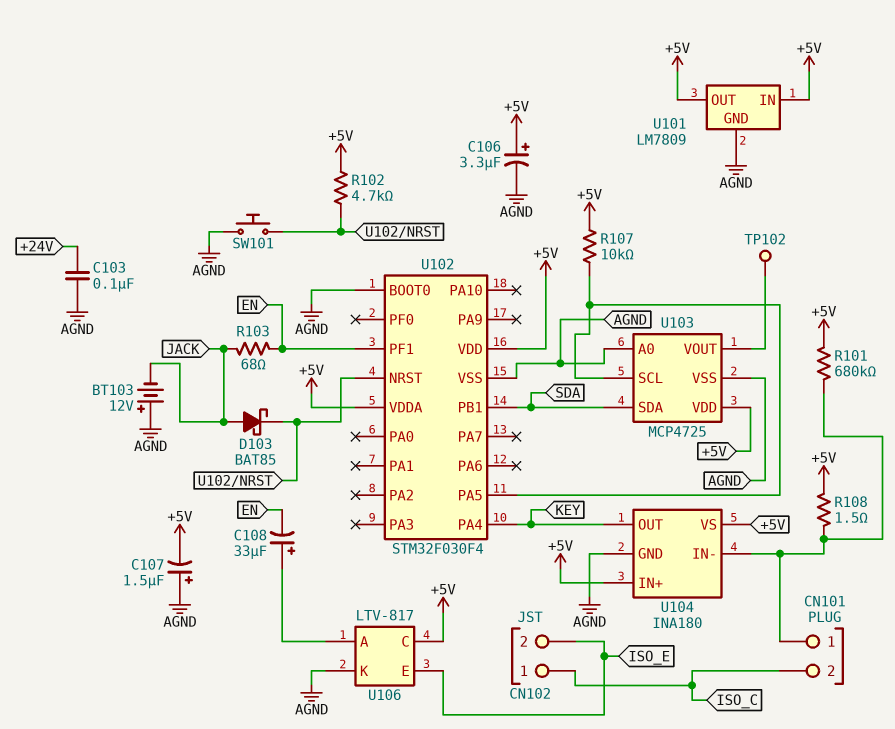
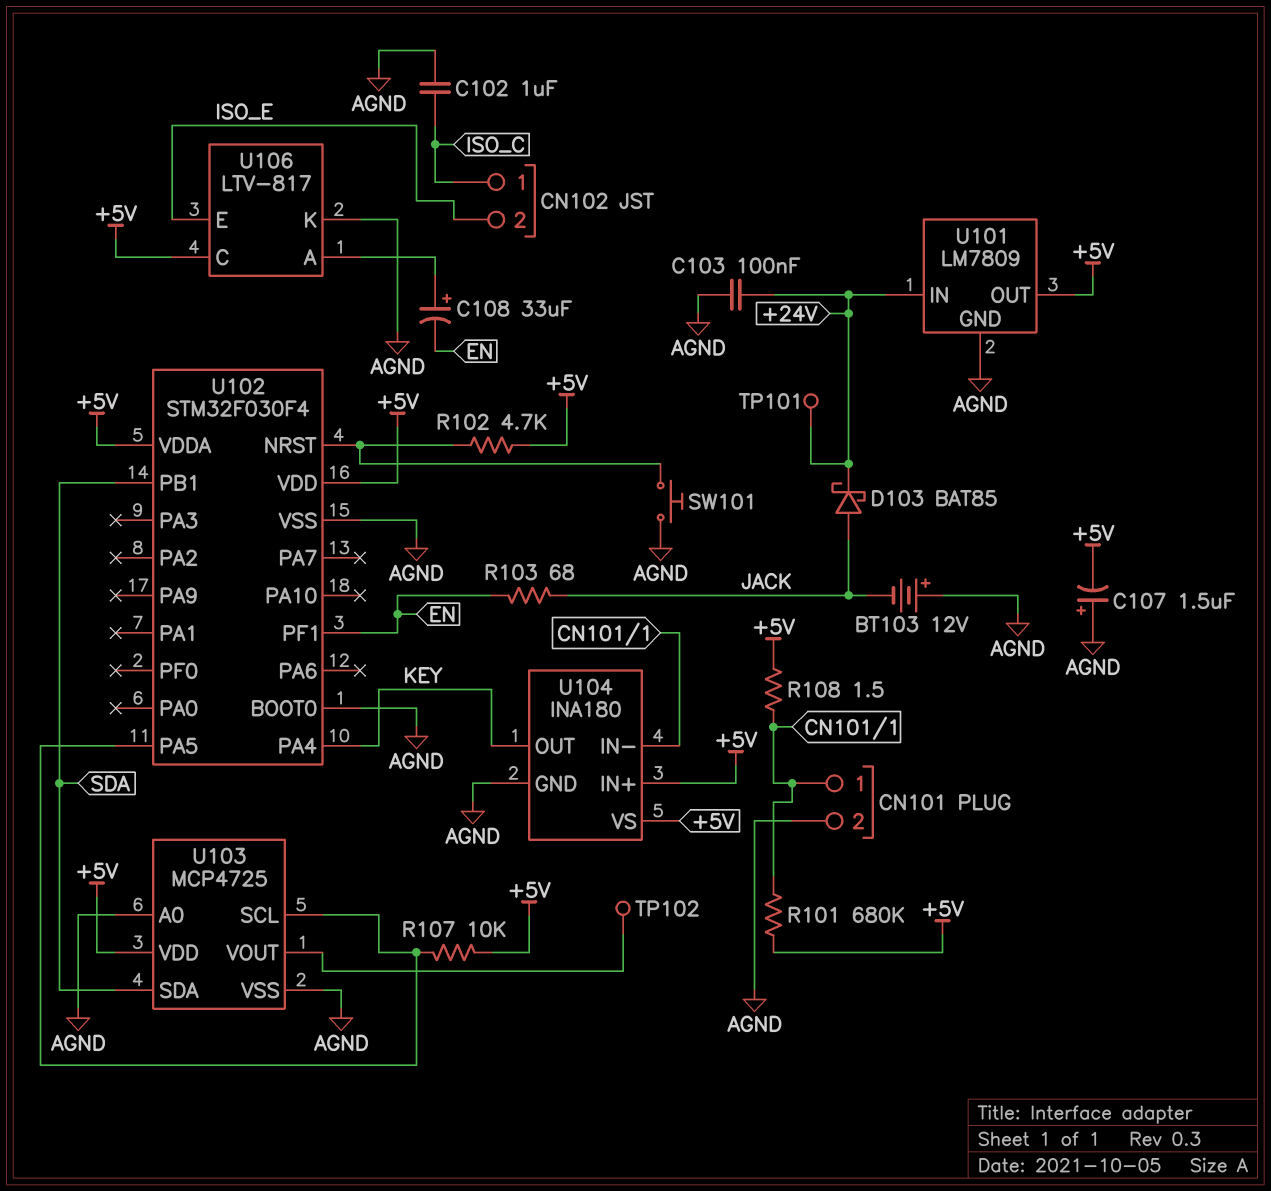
C102: none -> 1uF (AGND, ISO_C)
C106: 3.3uF (plus +5V, minus AGND) -> none
CN101 pin 2: ISO_C -> AGND
D103: schottky BAT85 (A JACK, K U102/NRST) -> schottky BAT85 (A JACK, K +24V)
TP101: none -> test point (+24V)
U101 pin IN: +5V -> +24V

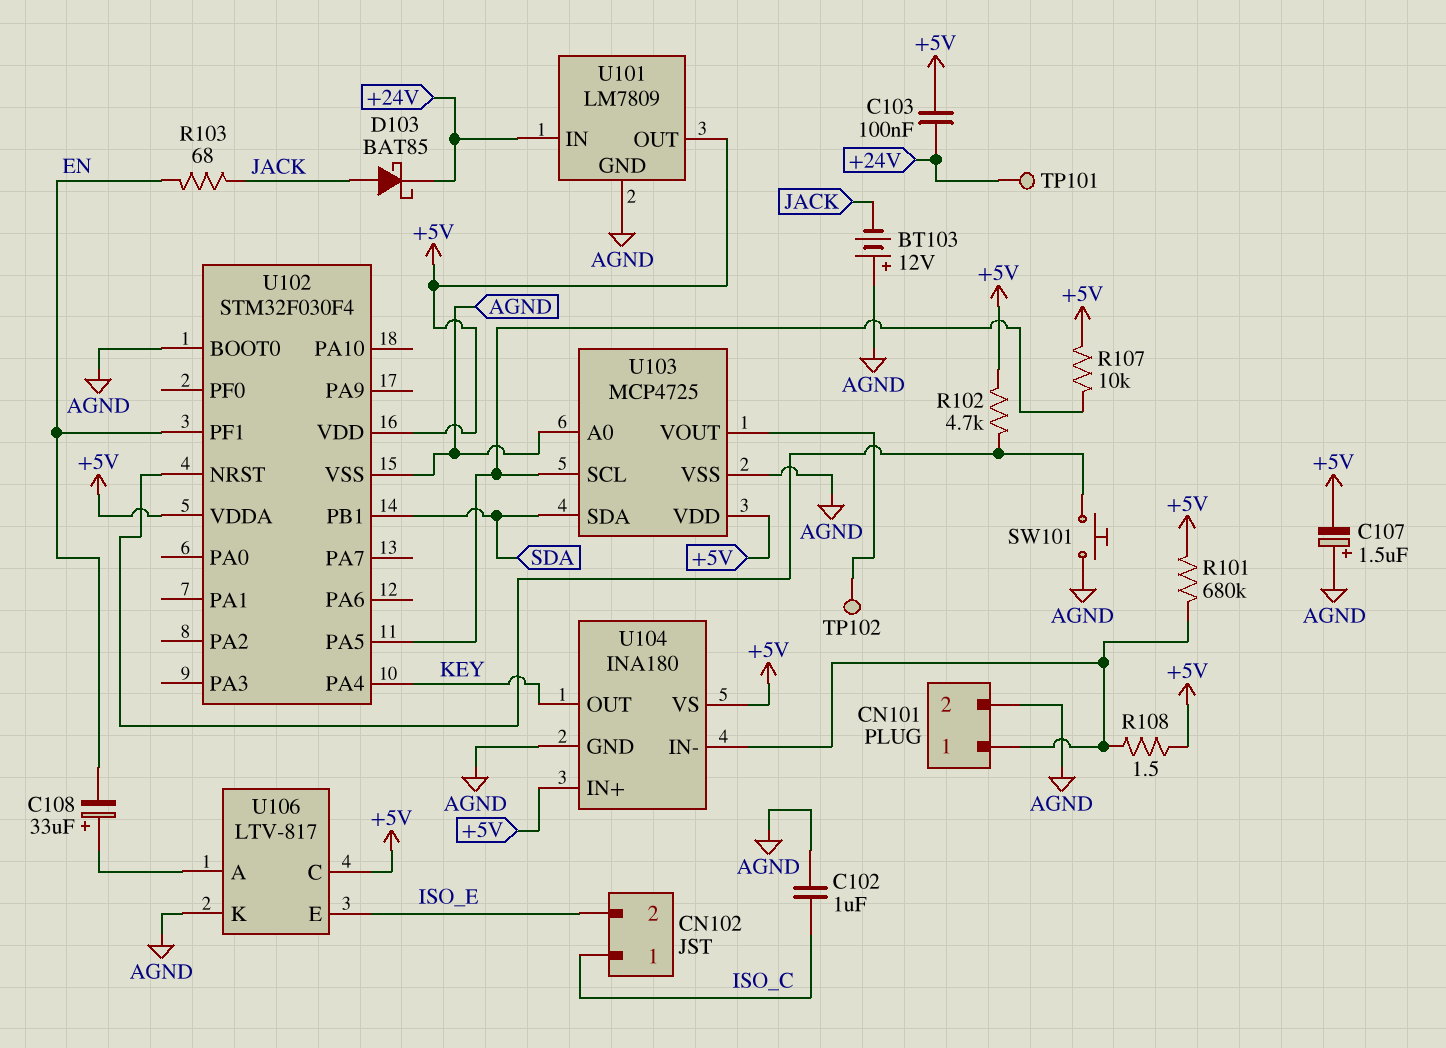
C103: 100nF (+24V, AGND) -> 100nF (+5V, +24V)

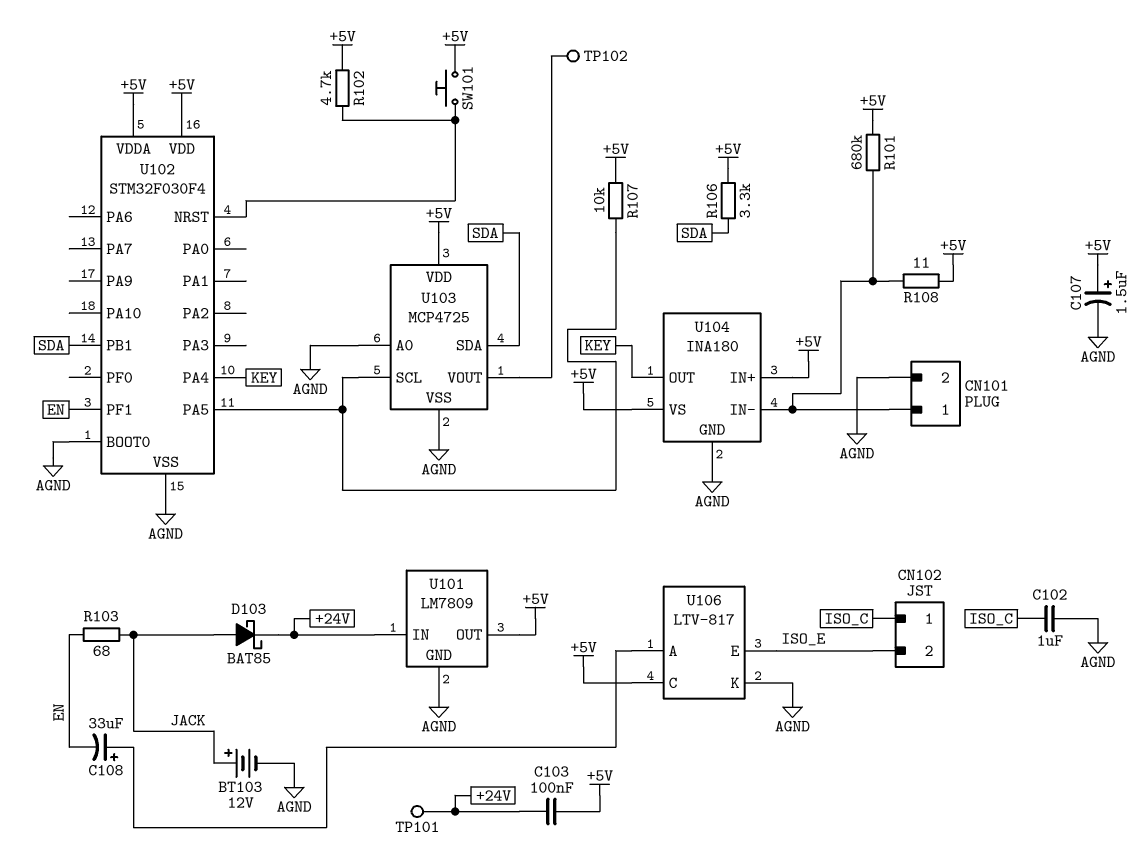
BT103: 12V (plus AGND, minus JACK) -> 12V (plus JACK, minus AGND)
C107: 1.5uF (plus AGND, minus +5V) -> 1.5uF (plus +5V, minus AGND)
R106: none -> 3.3k (+5V, SDA)
R108: 1.5 (+5V, CN101/1) -> 11 (+5V, CN101/1)
SW101: button (AGND, U102/NRST) -> button (+5V, U102/NRST)

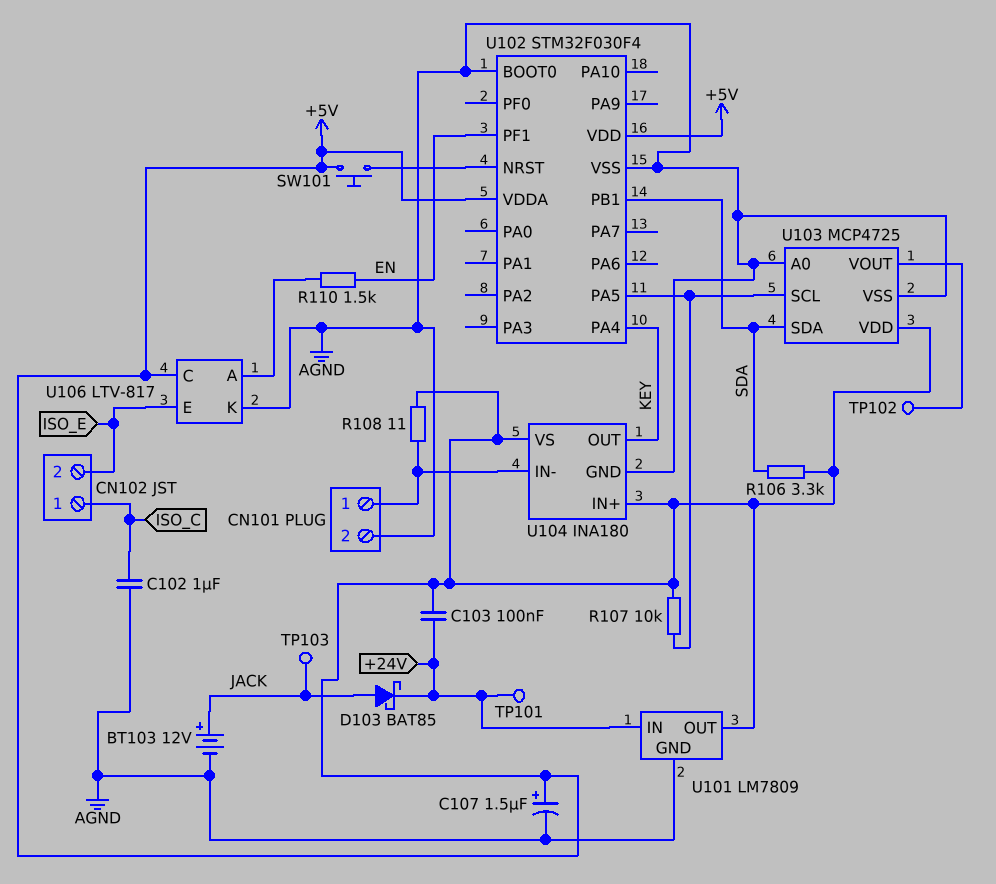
C108: 33uF (plus U106/A, minus EN) -> none
R101: 680k (+5V, CN101/1) -> none
R102: 4.7k (+5V, U102/NRST) -> none
R103: 68 (EN, JACK) -> none
R110: none -> 1.5k (EN, U106/A)
TP103: none -> test point (JACK)

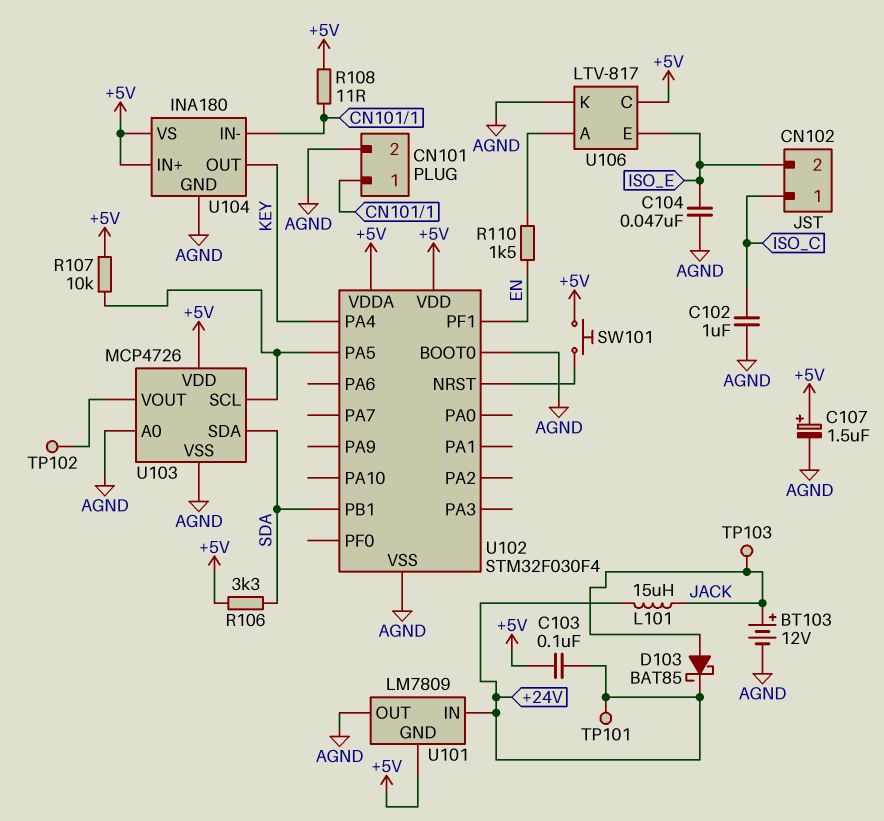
C104: none -> 47nF (AGND, ISO_E)
L101: none -> 15uH (+24V, JACK)
U101 pin GND: AGND -> +5V
U101 pin OUT: +5V -> AGND
U103: MCP4725 -> MCP4726

